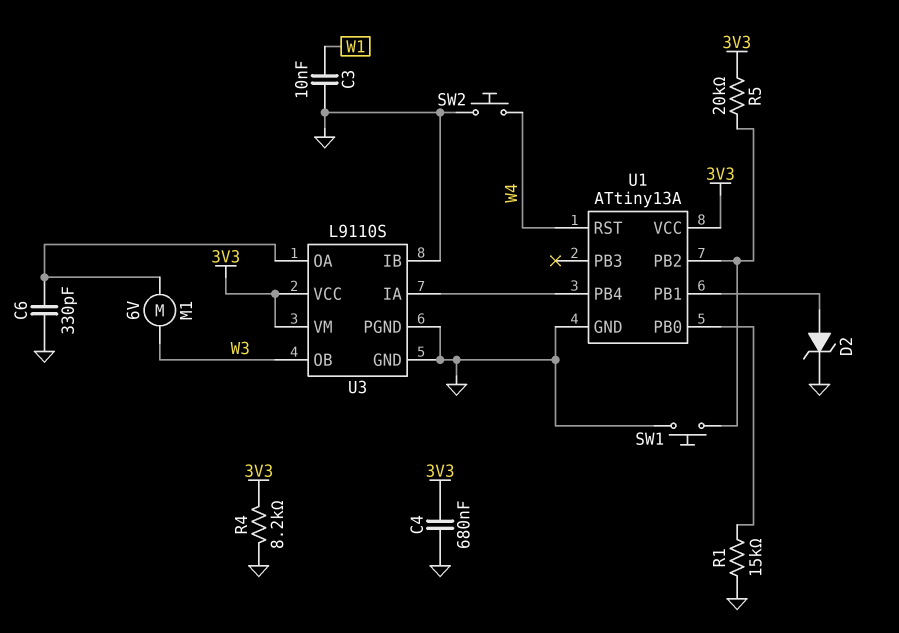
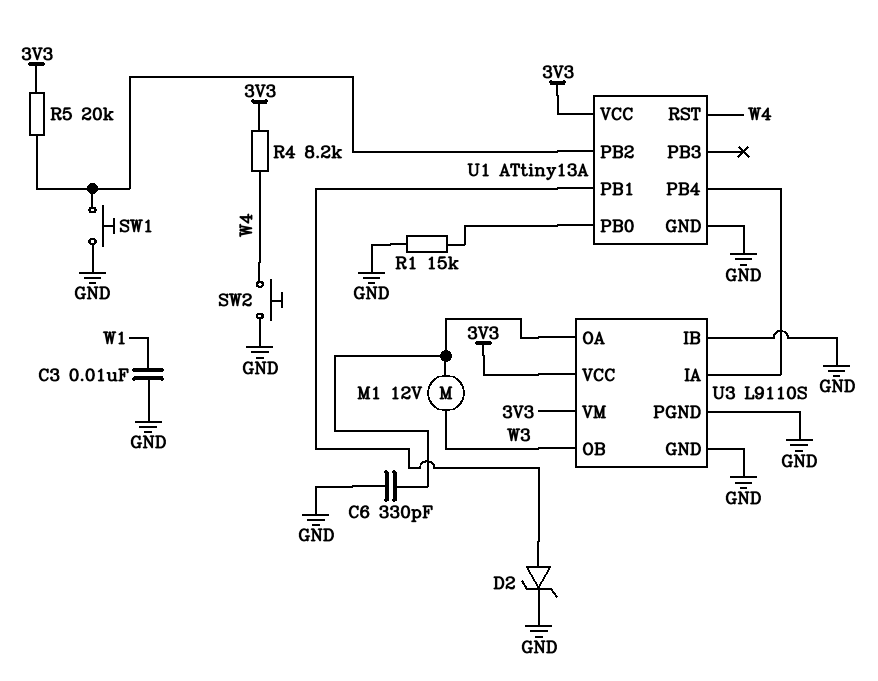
C4: 680nF (3V3, GND) -> none
M1: motor 6V (U3/OA, W3) -> motor 12V (U3/OA, W3)
R4: 8.2k (3V3, GND) -> 8.2k (3V3, W4)

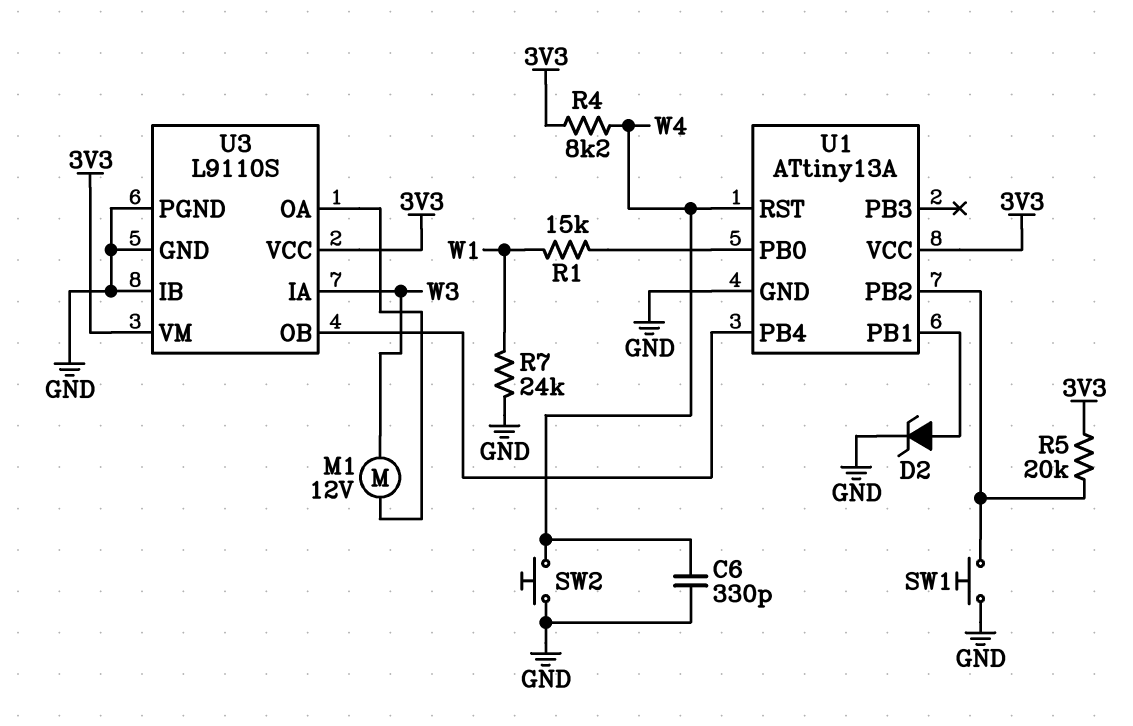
C3: 10nF (GND, W1) -> none
C6: 330pF (GND, U3/OA) -> 330pF (GND, W4)
R1: 15k (GND, U1/PB0) -> 15k (U1/PB0, W1)
R7: none -> 24k (GND, W1)
U3 pin IA: U1/PB4 -> W3
U3 pin OB: W3 -> U1/PB4

